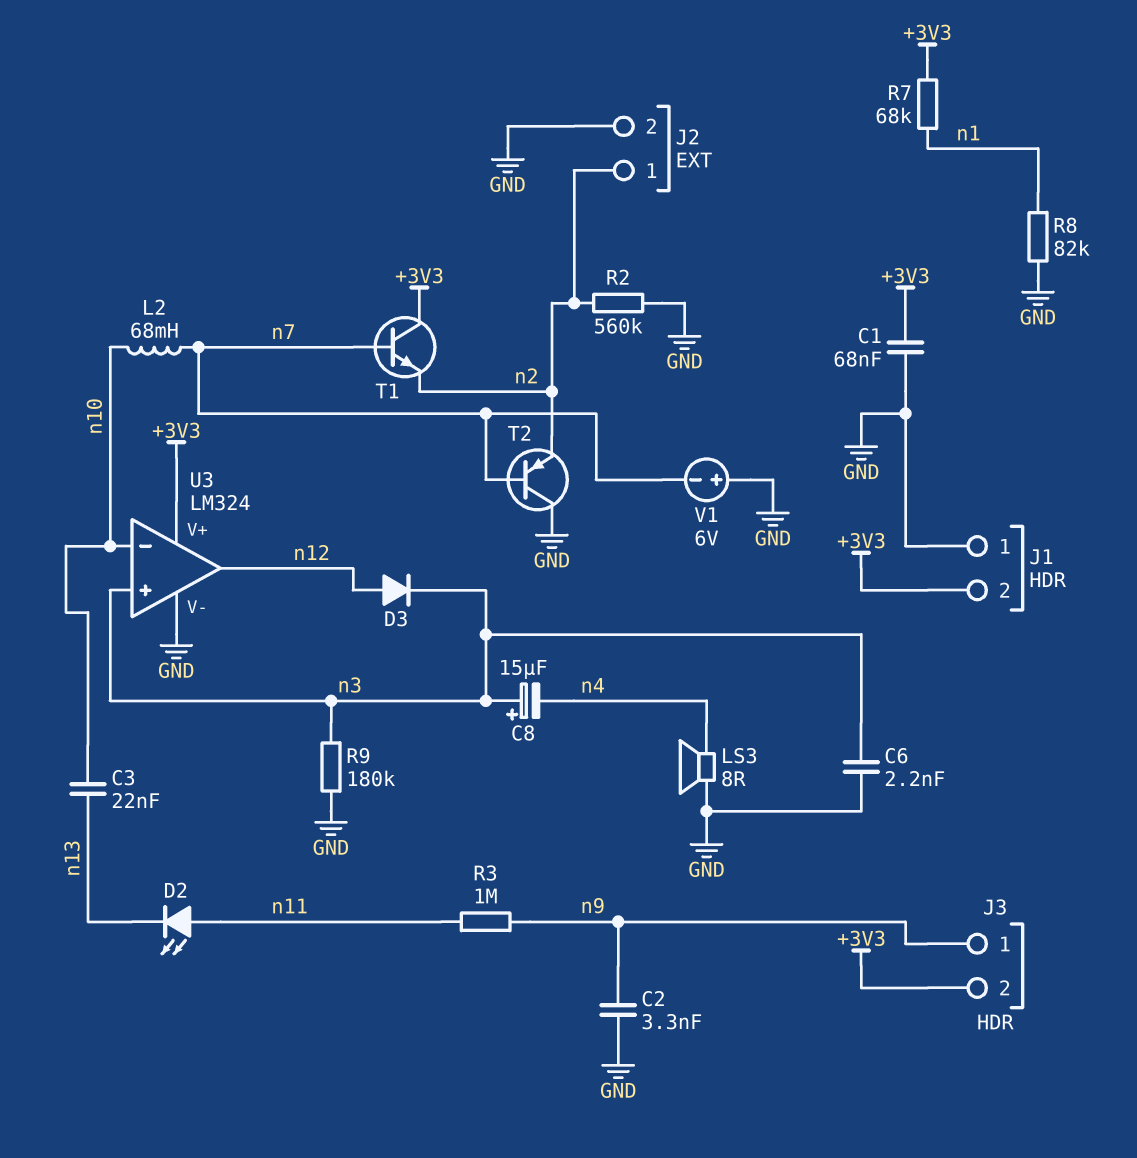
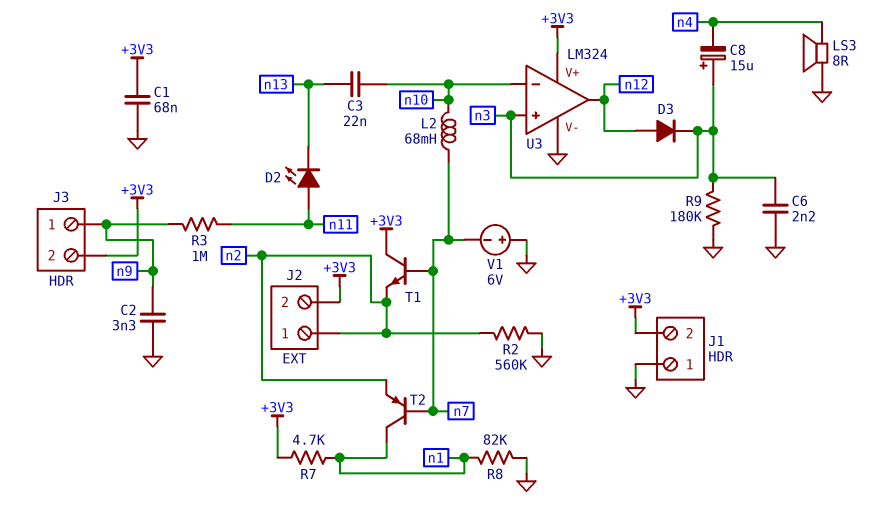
J2 pin 2: GND -> +3V3
R7: 68k (+3V3, n1) -> 4.7k (+3V3, n1)
T2: PNP (B n7, C GND, E n2) -> PNP (B n7, C n1, E n2)

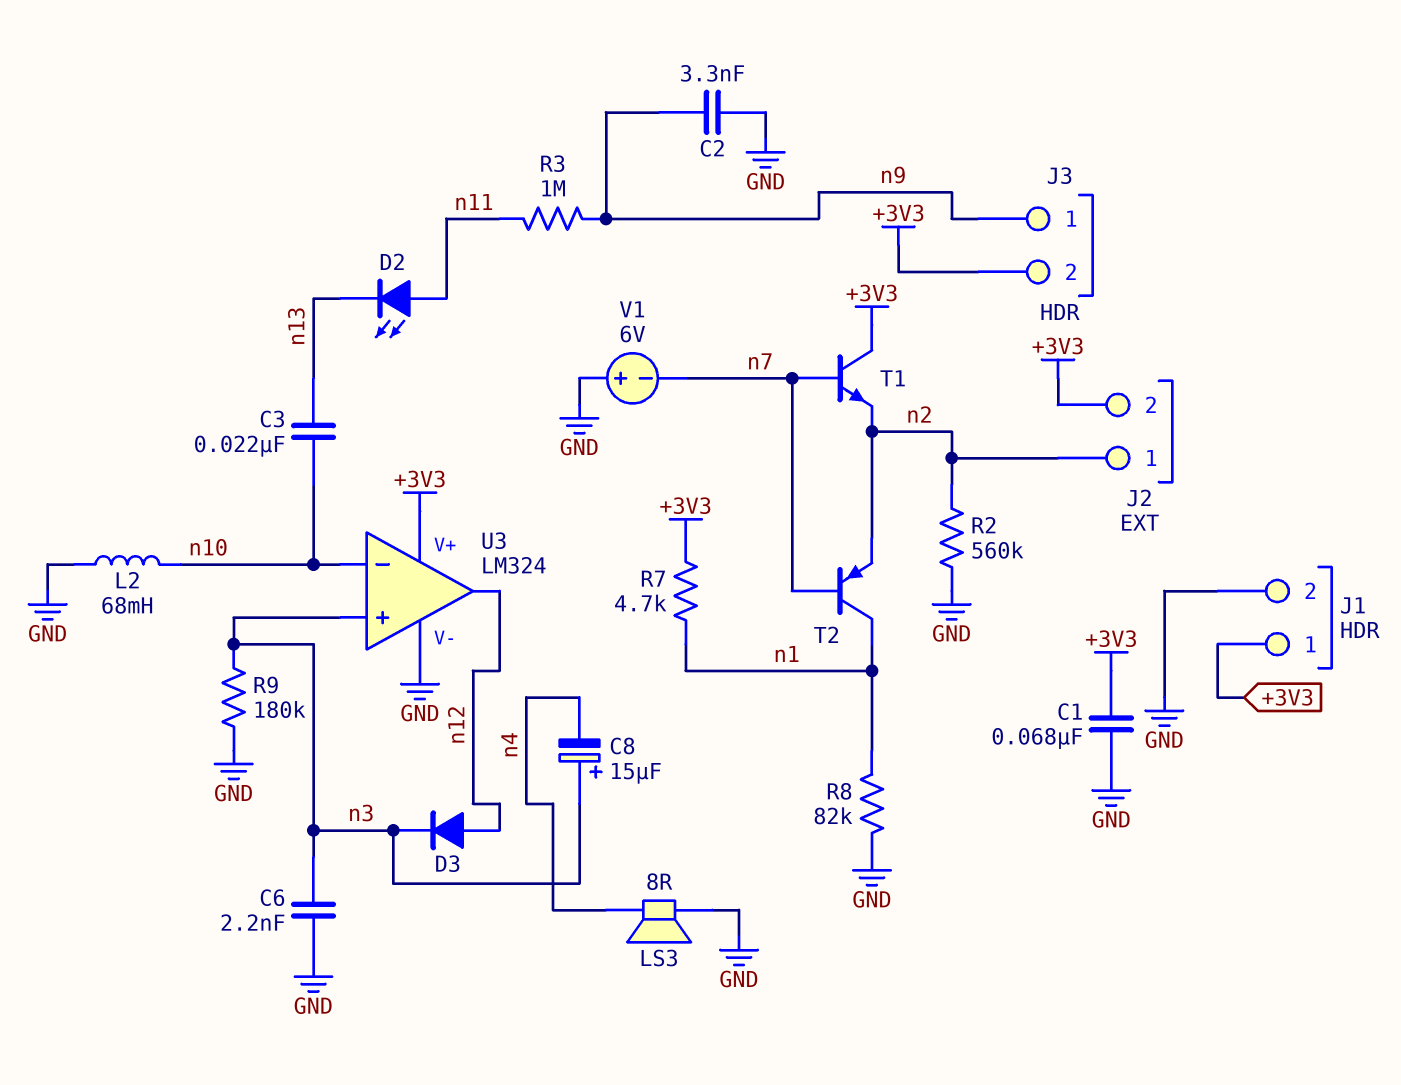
J1 pin 1: GND -> +3V3
J1 pin 2: +3V3 -> GND
L2: 68mH (n7, n10) -> 68mH (GND, n10)

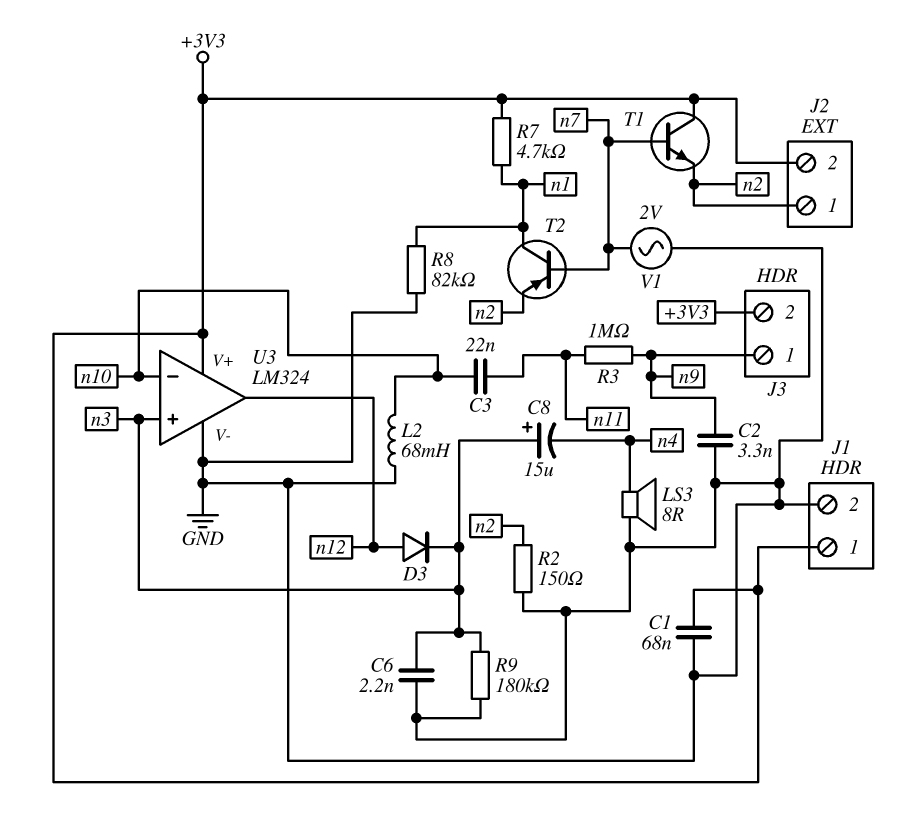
C3: 22nF (n10, n13) -> 22nF (n10, n11)
D2: LED (A n11, K n13) -> none
R2: 560k (GND, n2) -> 150 (GND, n2)
V1: 6V (plus GND, minus n7) -> AC 2V (GND, n7)

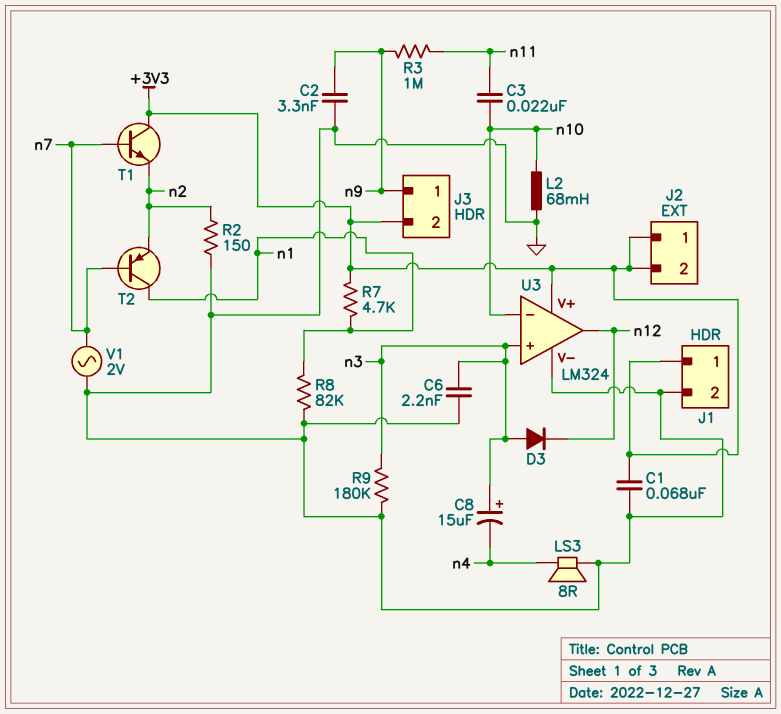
D3: diode (A n12, K n3) -> diode (A n3, K n12)
J2 pin 1: n2 -> +3V3

